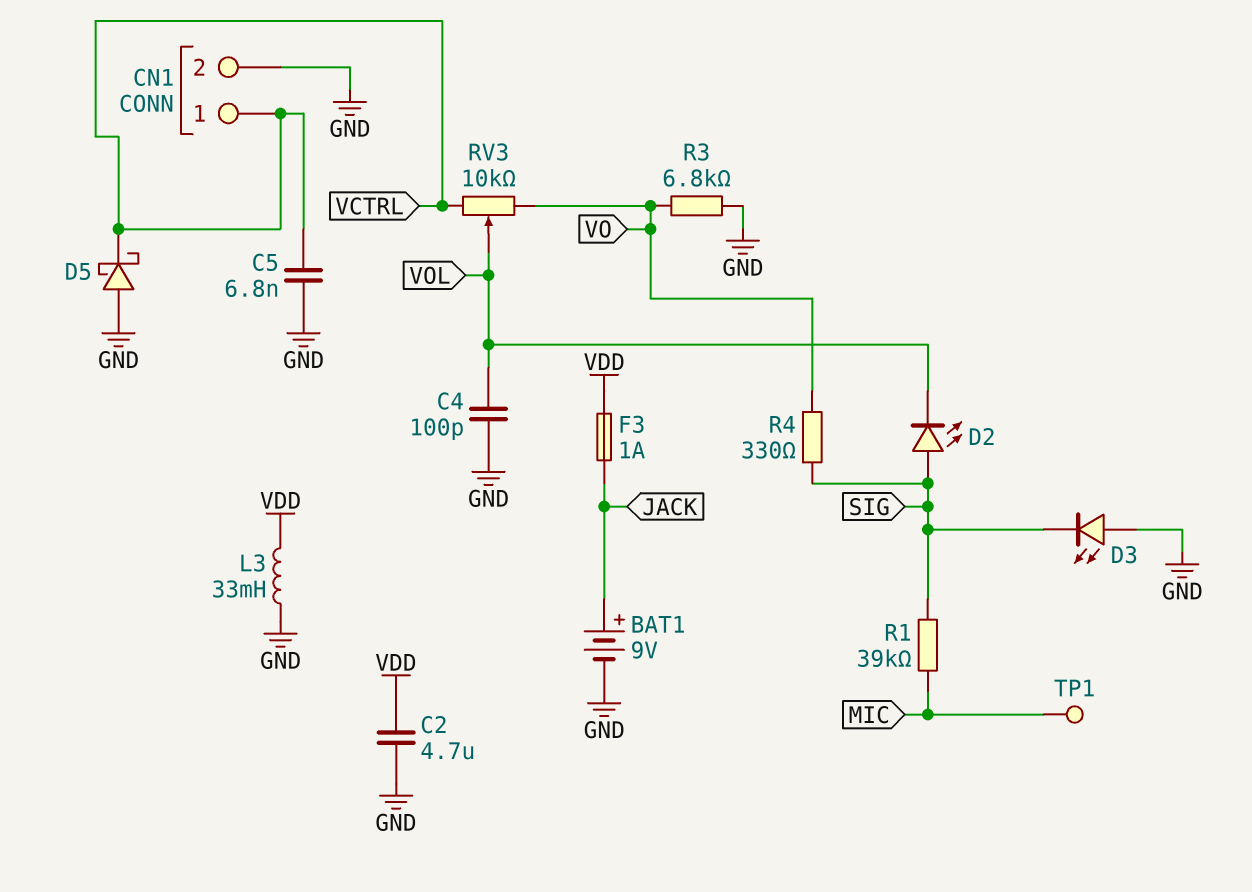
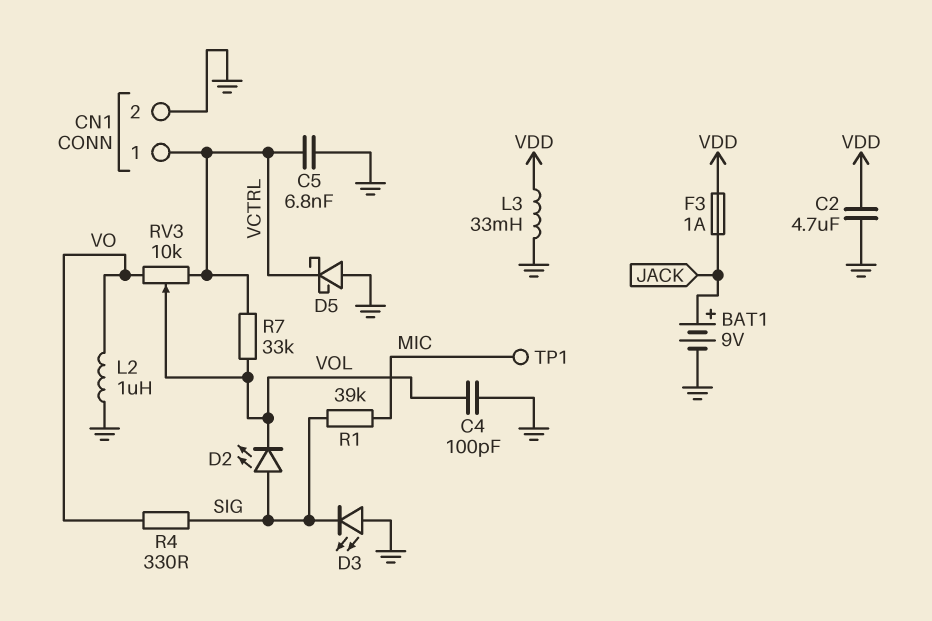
L2: none -> 1uH (GND, VO)
R3: 6.8k (GND, VO) -> none
R7: none -> 33k (VCTRL, VOL)

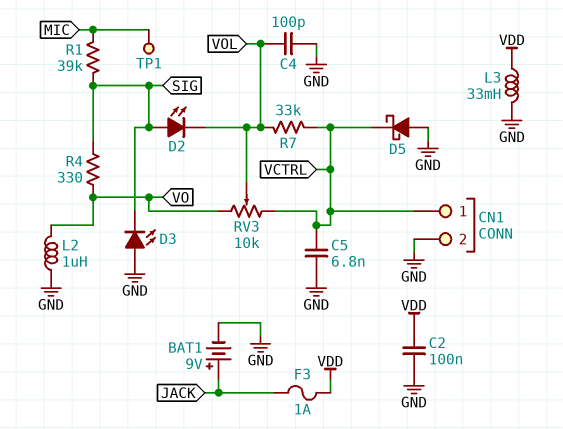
C2: 4.7uF (GND, VDD) -> 100nF (GND, VDD)

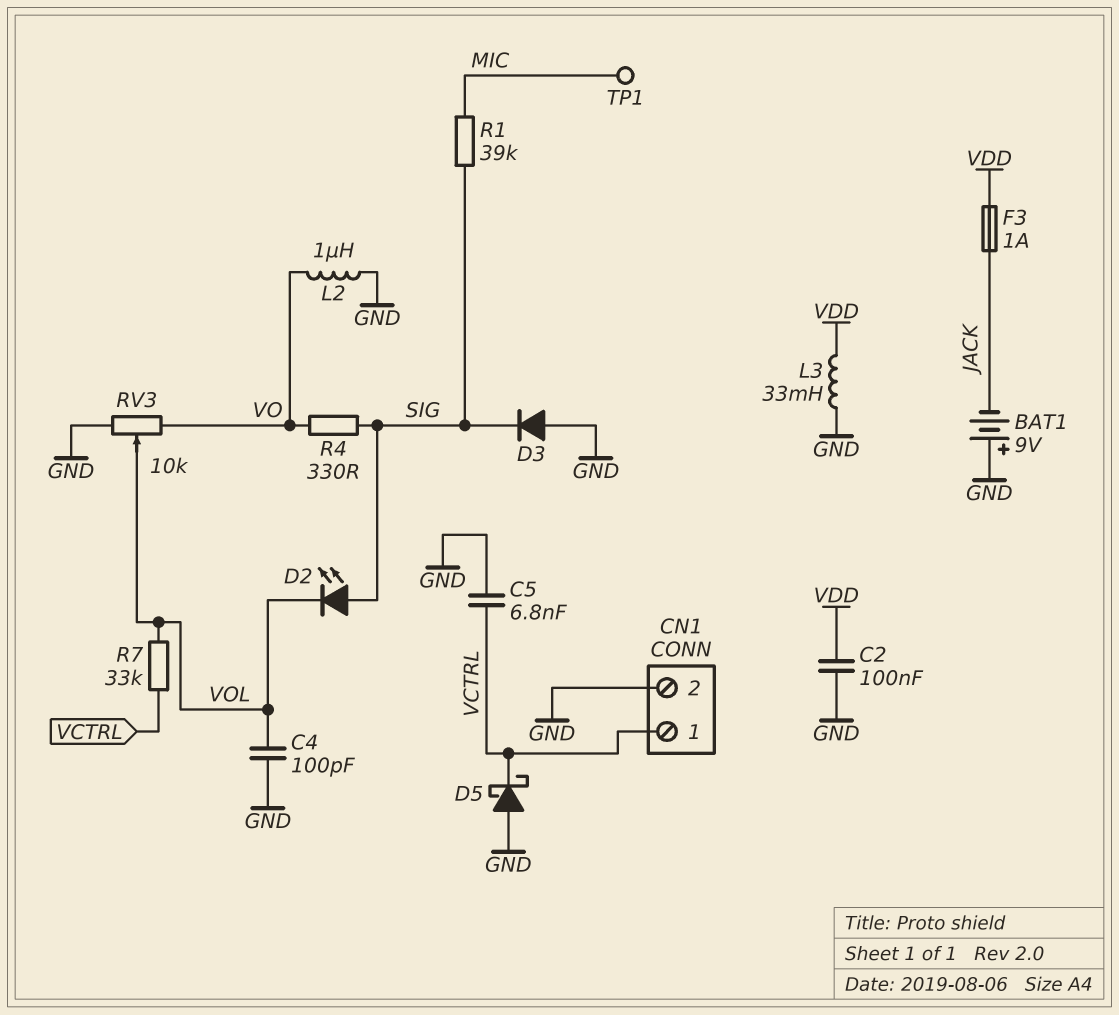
BAT1: 9V (plus JACK, minus GND) -> 9V (plus GND, minus JACK)
D3: LED (A GND, K SIG) -> diode (A GND, K SIG)
RV3: 10k (VCTRL, VO, wiper VOL) -> 10k (GND, VO, wiper VOL)

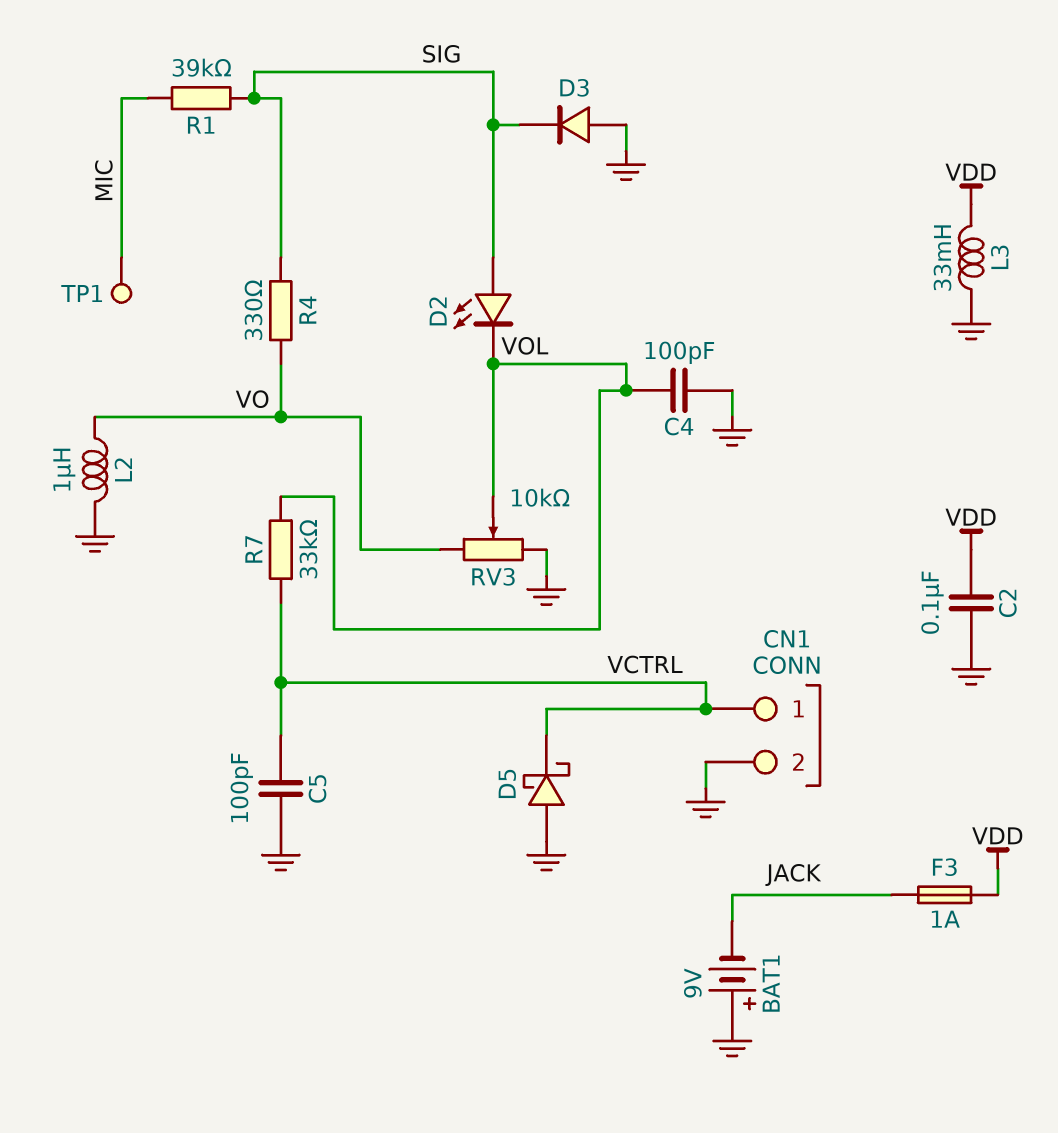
C5: 6.8nF (GND, VCTRL) -> 100pF (GND, VCTRL)

